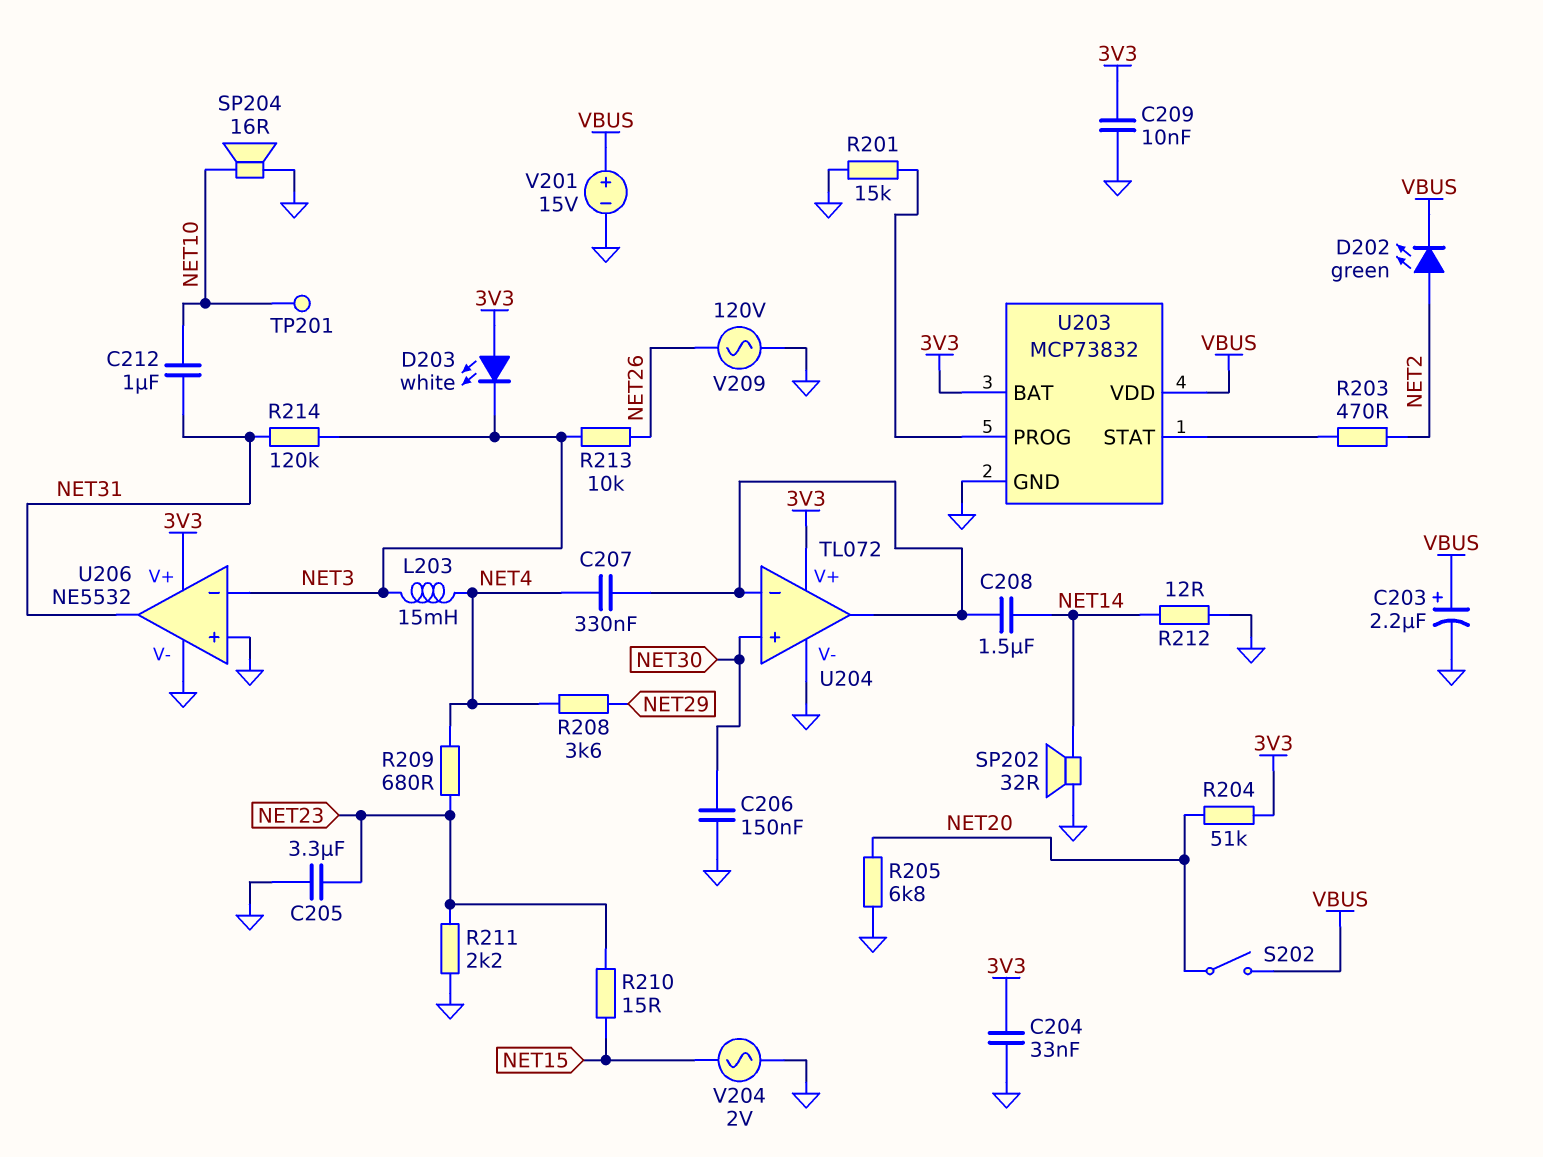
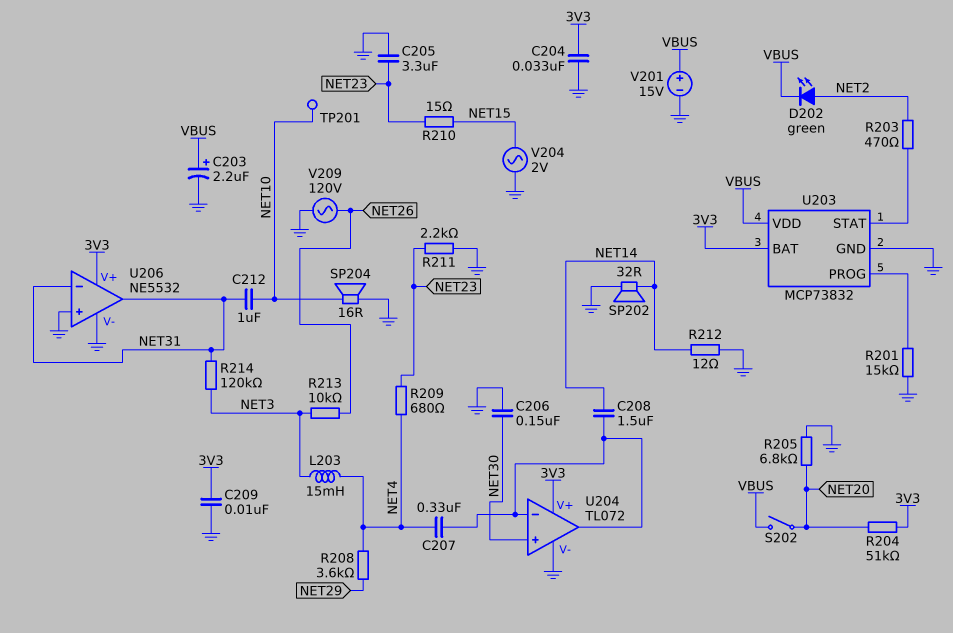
D203: LED white (A 3V3, K NET3) -> none
U206 pin in-: NET3 -> NET31

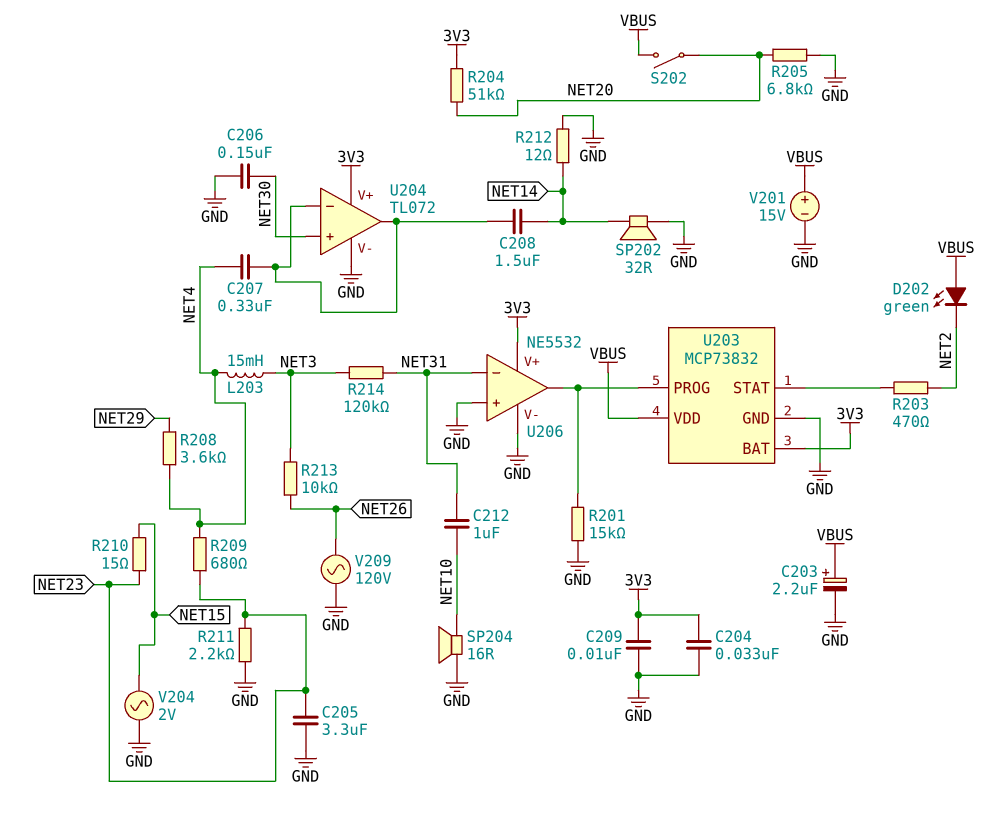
D202: LED green (A NET2, K VBUS) -> LED green (A VBUS, K NET2)
TP201: test point (NET10) -> none
U206 pin out: NET31 -> U203/PROG

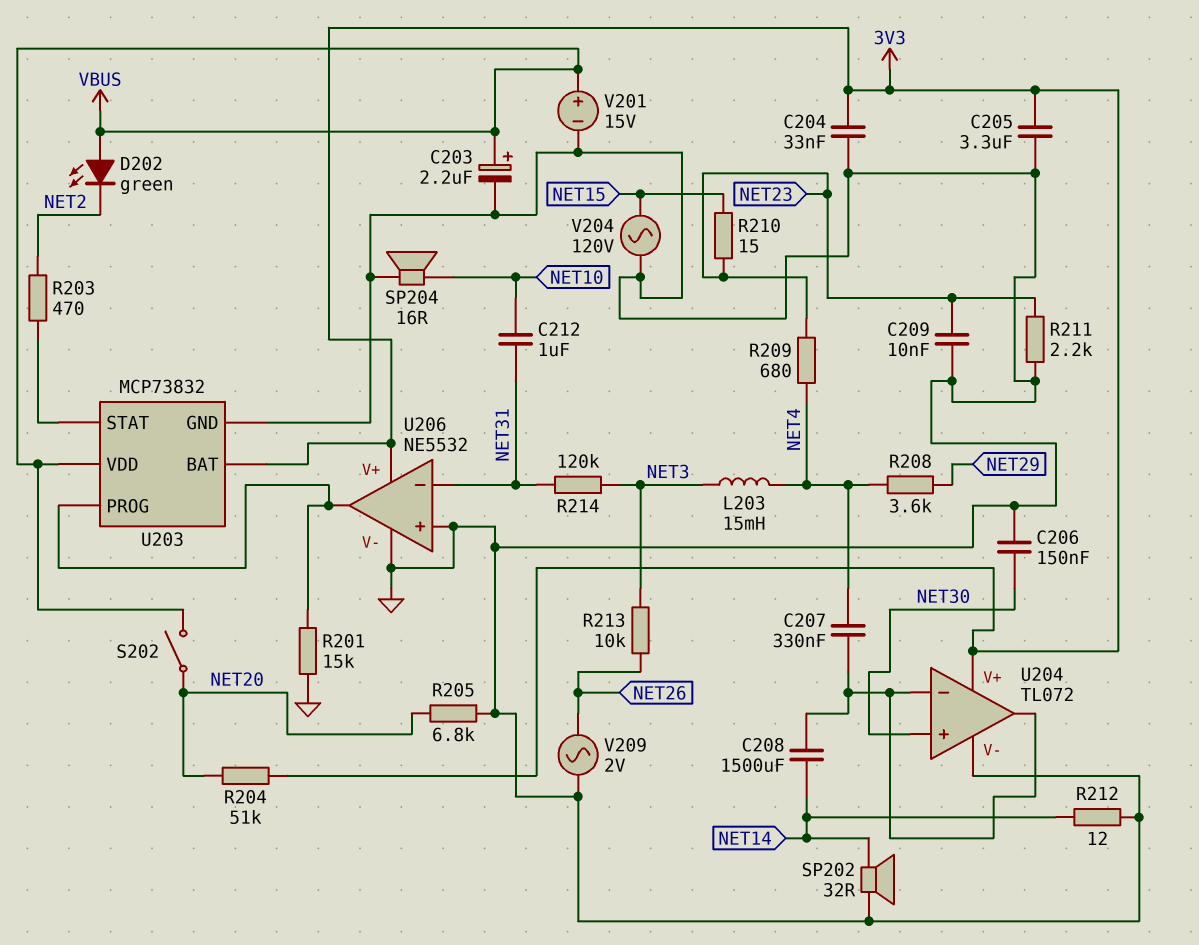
C205: 3.3uF (GND, NET23) -> 3.3uF (3V3, GND)
C208: 1.5uF (NET14, U204/in-) -> 1500uF (NET14, U204/in-)
C209: 10nF (3V3, GND) -> 10nF (GND, NET23)
V204: AC 2V (GND, NET15) -> AC 120V (GND, NET15)
V209: AC 120V (GND, NET26) -> AC 2V (GND, NET26)

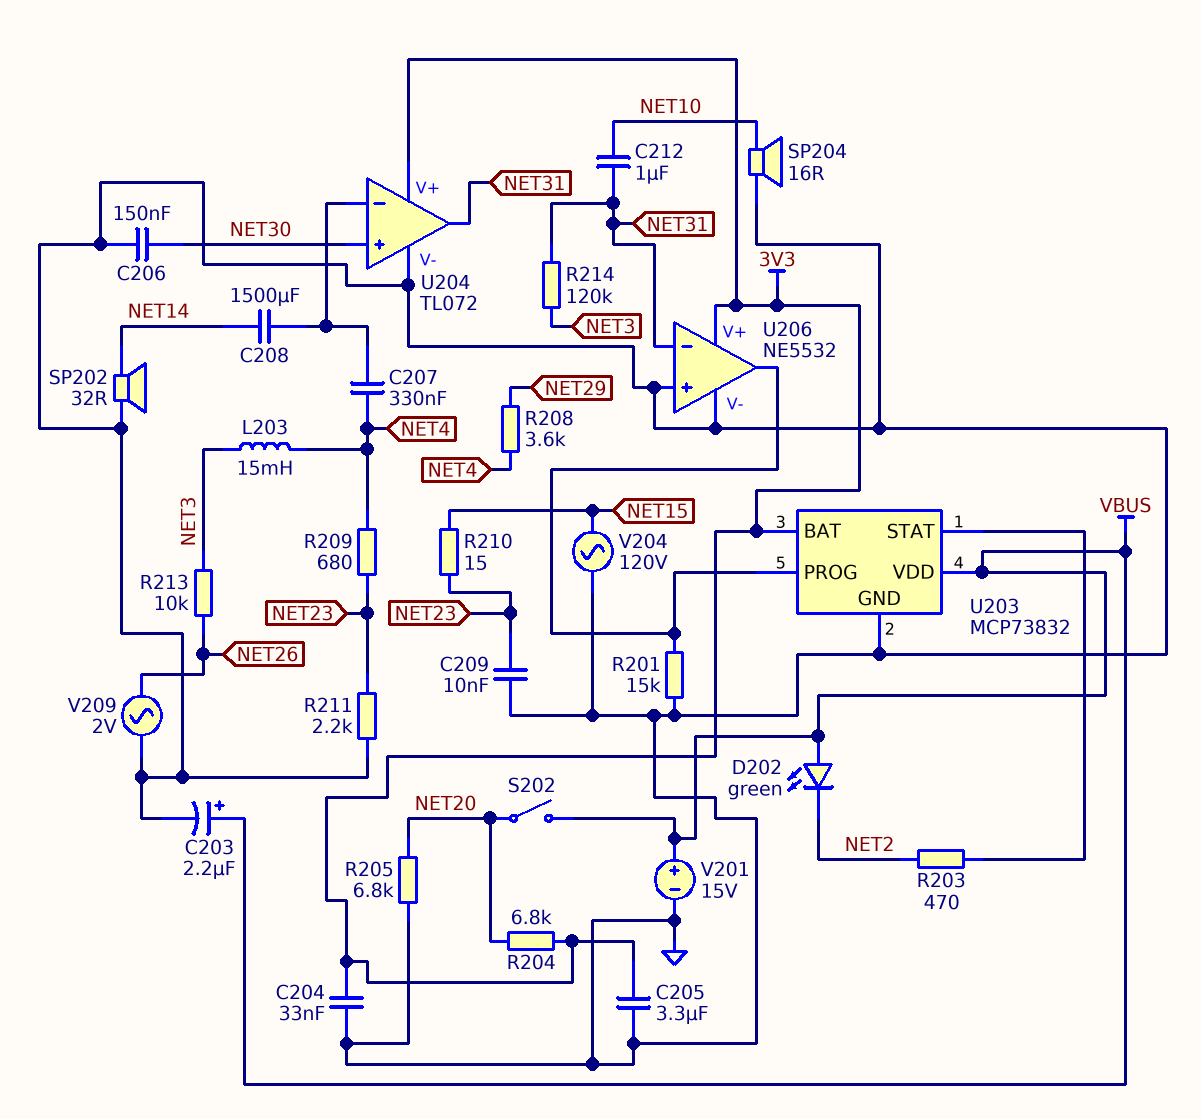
R204: 51k (3V3, NET20) -> 6.8k (3V3, NET20)
R212: 12 (GND, NET14) -> none
U204 pin out: U204/in- -> NET31

